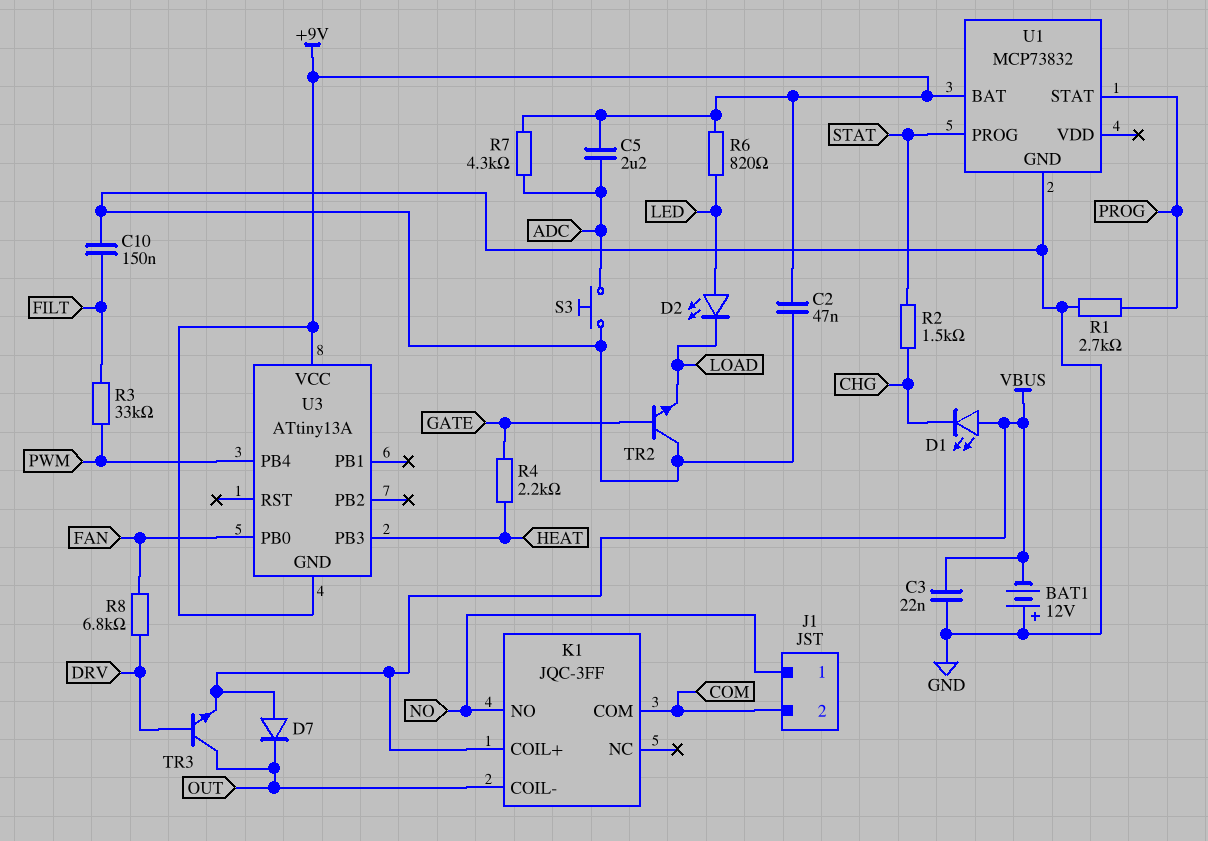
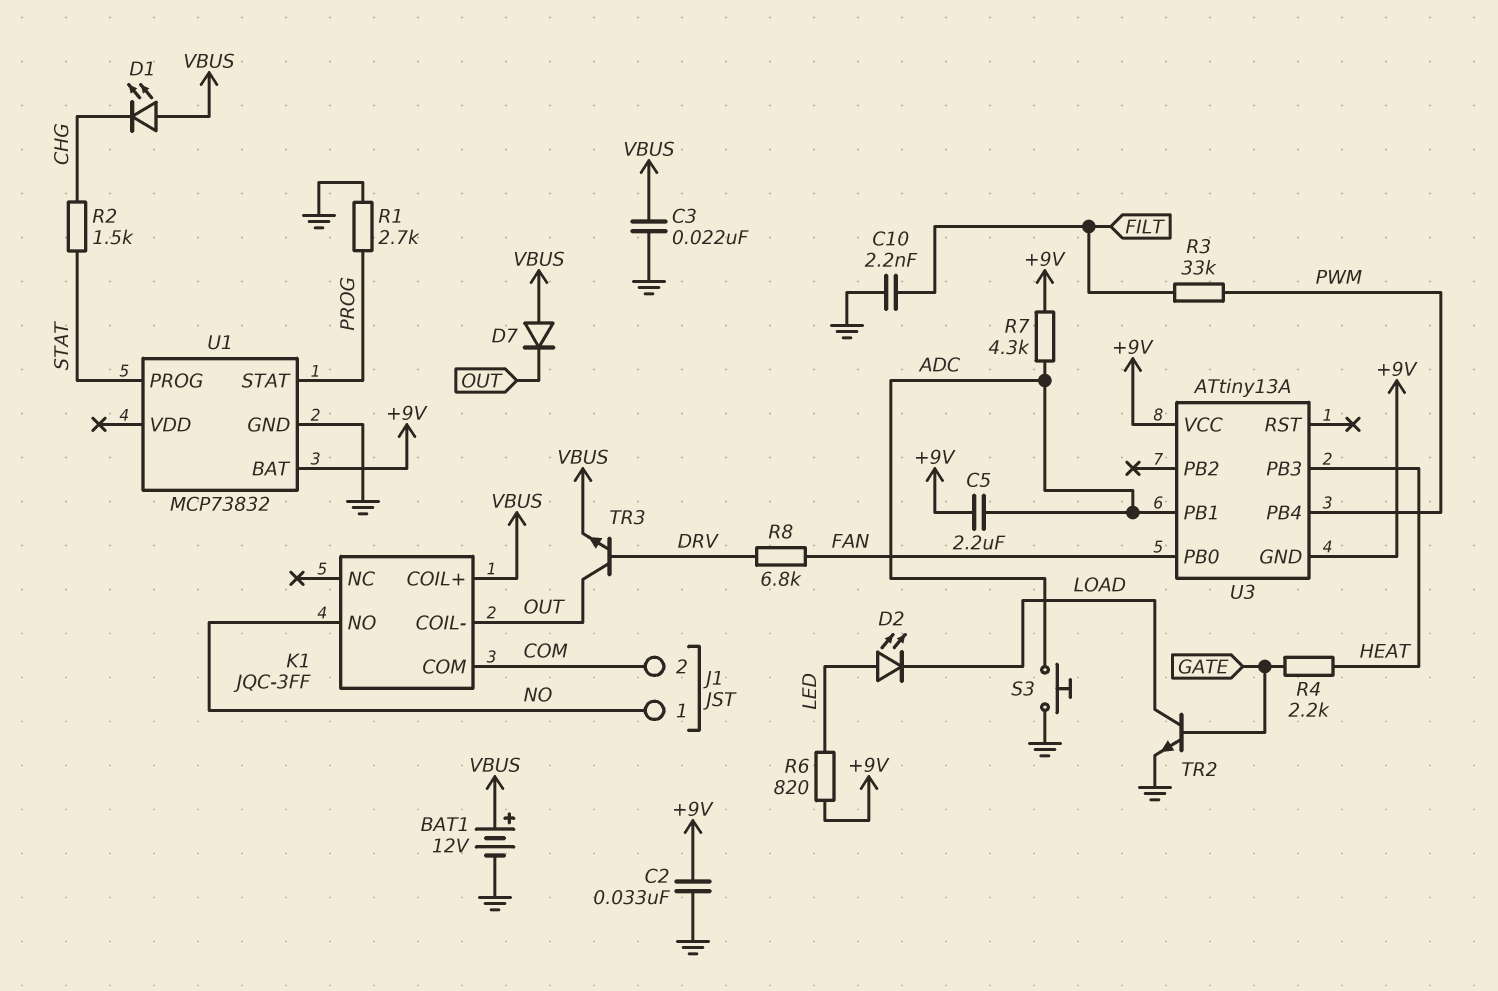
BAT1: 12V (plus GND, minus VBUS) -> 12V (plus VBUS, minus GND)
C2: 47nF (+9V, GND) -> 33nF (+9V, GND)
C10: 150nF (FILT, GND) -> 2.2nF (FILT, GND)
TR2: NPN (B GATE, C GND, E LOAD) -> NPN (B GATE, C LOAD, E GND)
U3 pin PB1: none -> ADC

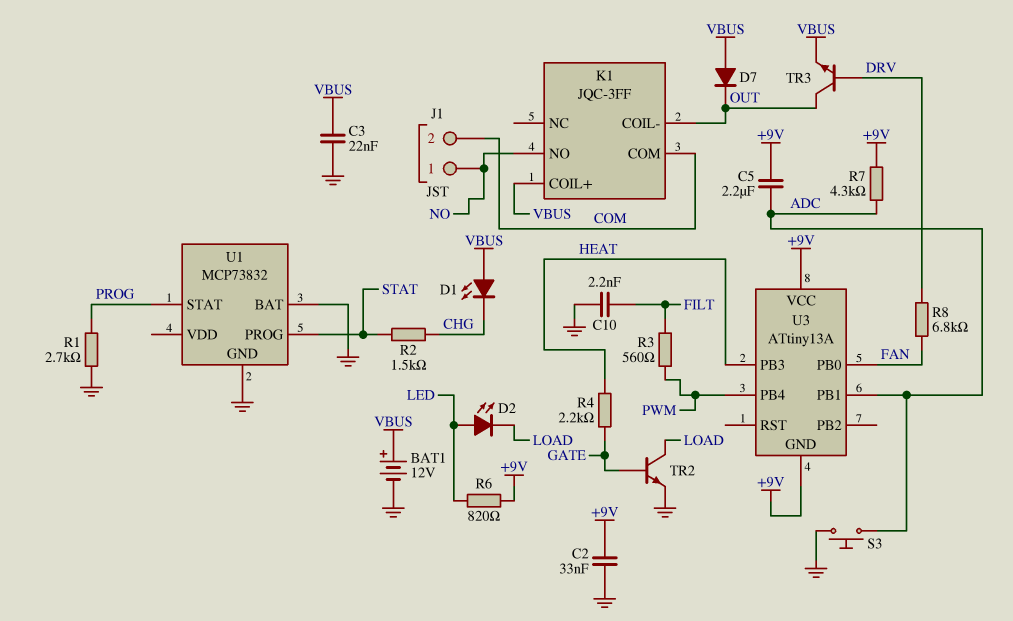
R3: 33k (FILT, PWM) -> 560 (FILT, PWM)
U1 pin BAT: +9V -> GND

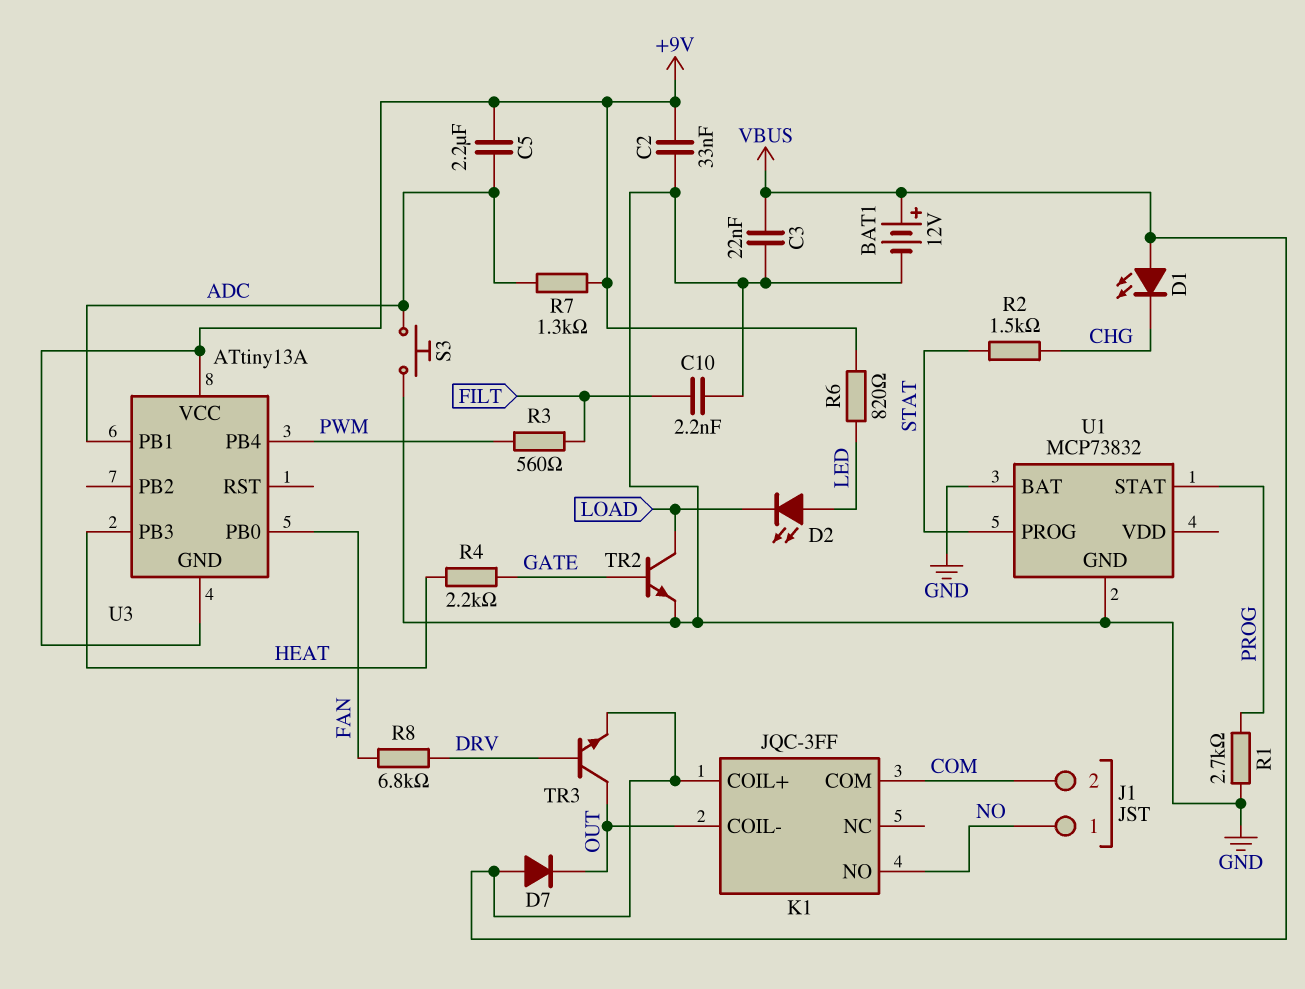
R7: 4.3k (+9V, ADC) -> 1.3k (+9V, ADC)

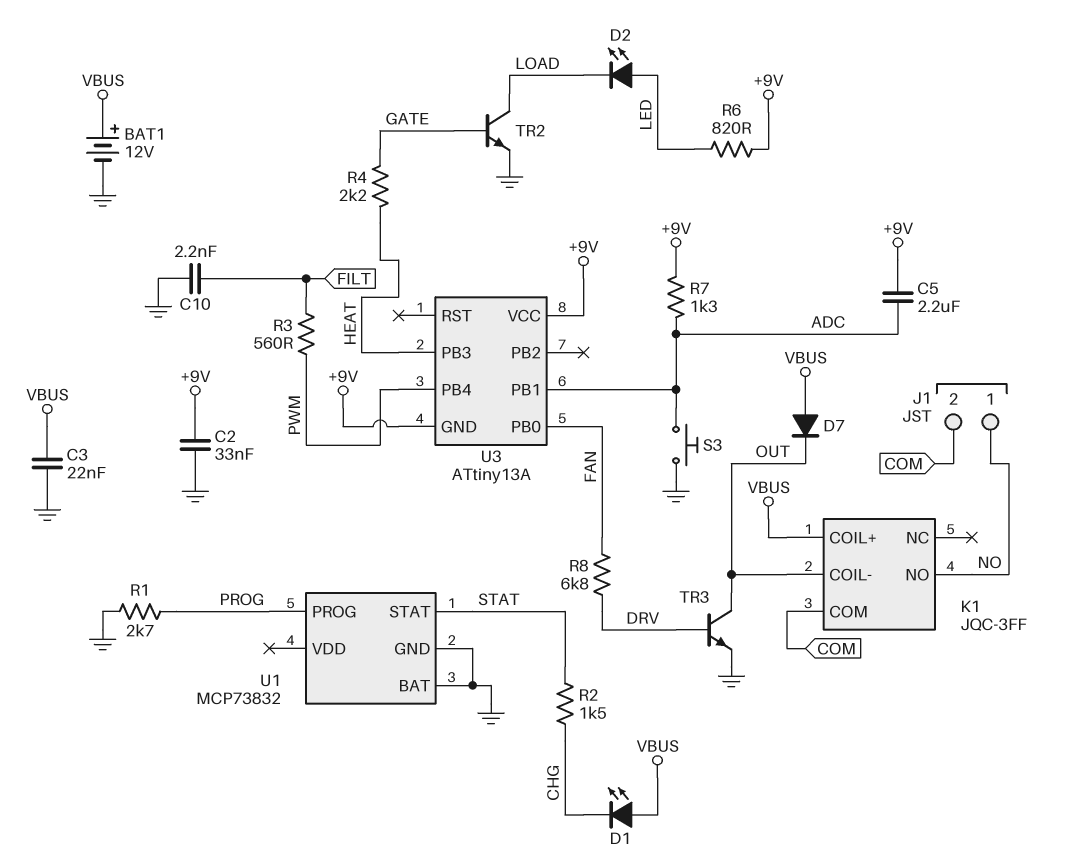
TR3: NPN (B DRV, C OUT, E VBUS) -> NPN (B DRV, C OUT, E GND)
U1 pin PROG: STAT -> PROG
U1 pin STAT: PROG -> STAT

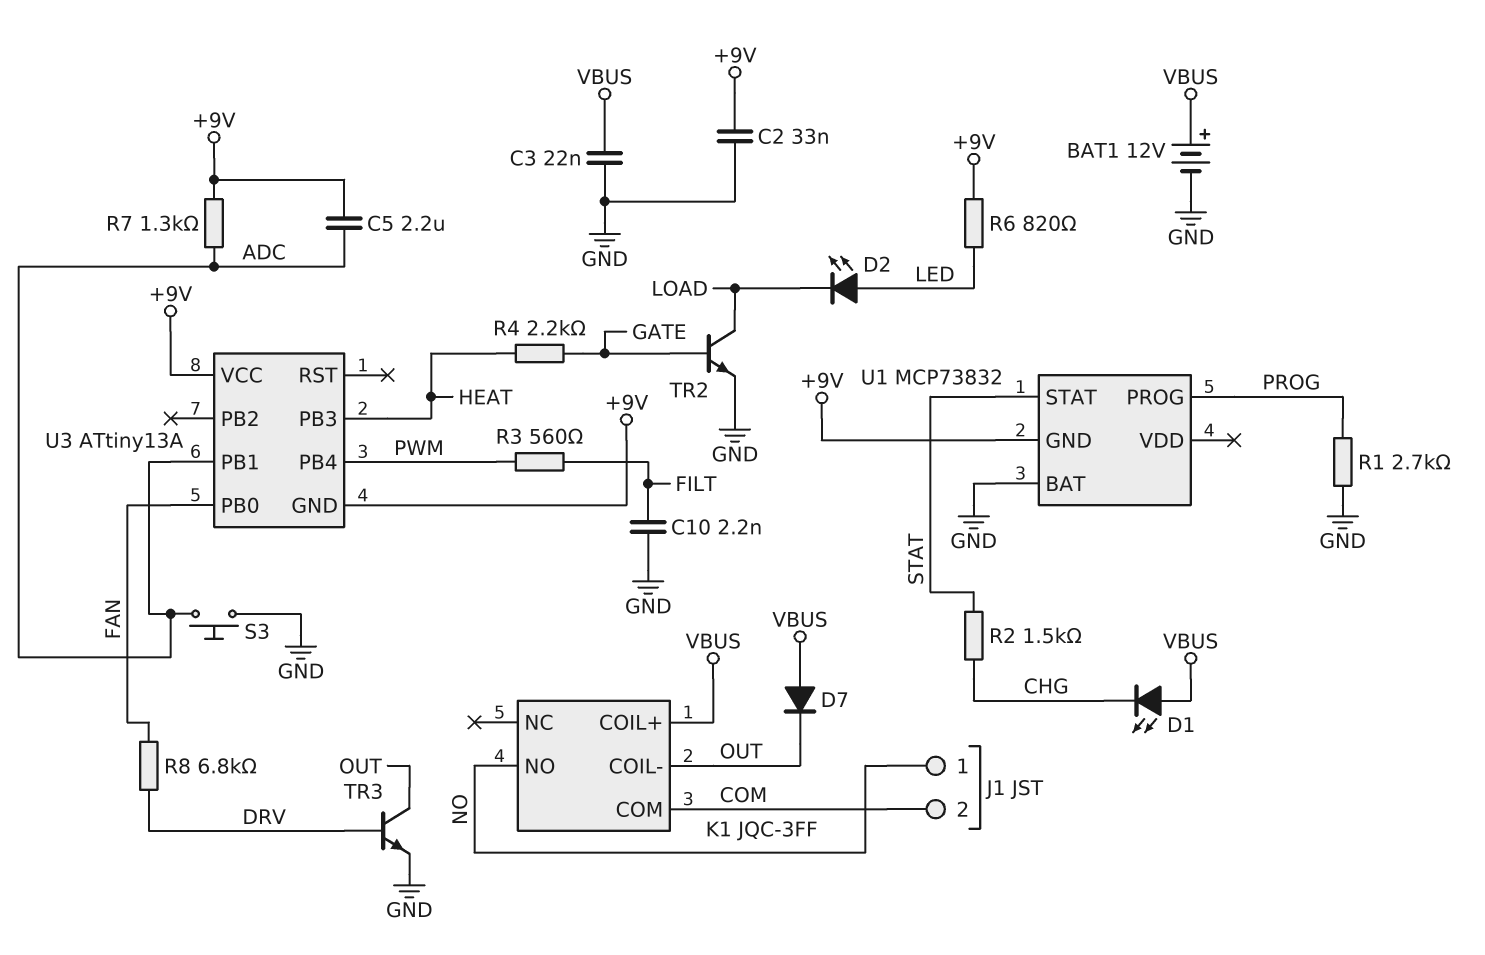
U1 pin GND: GND -> +9V

